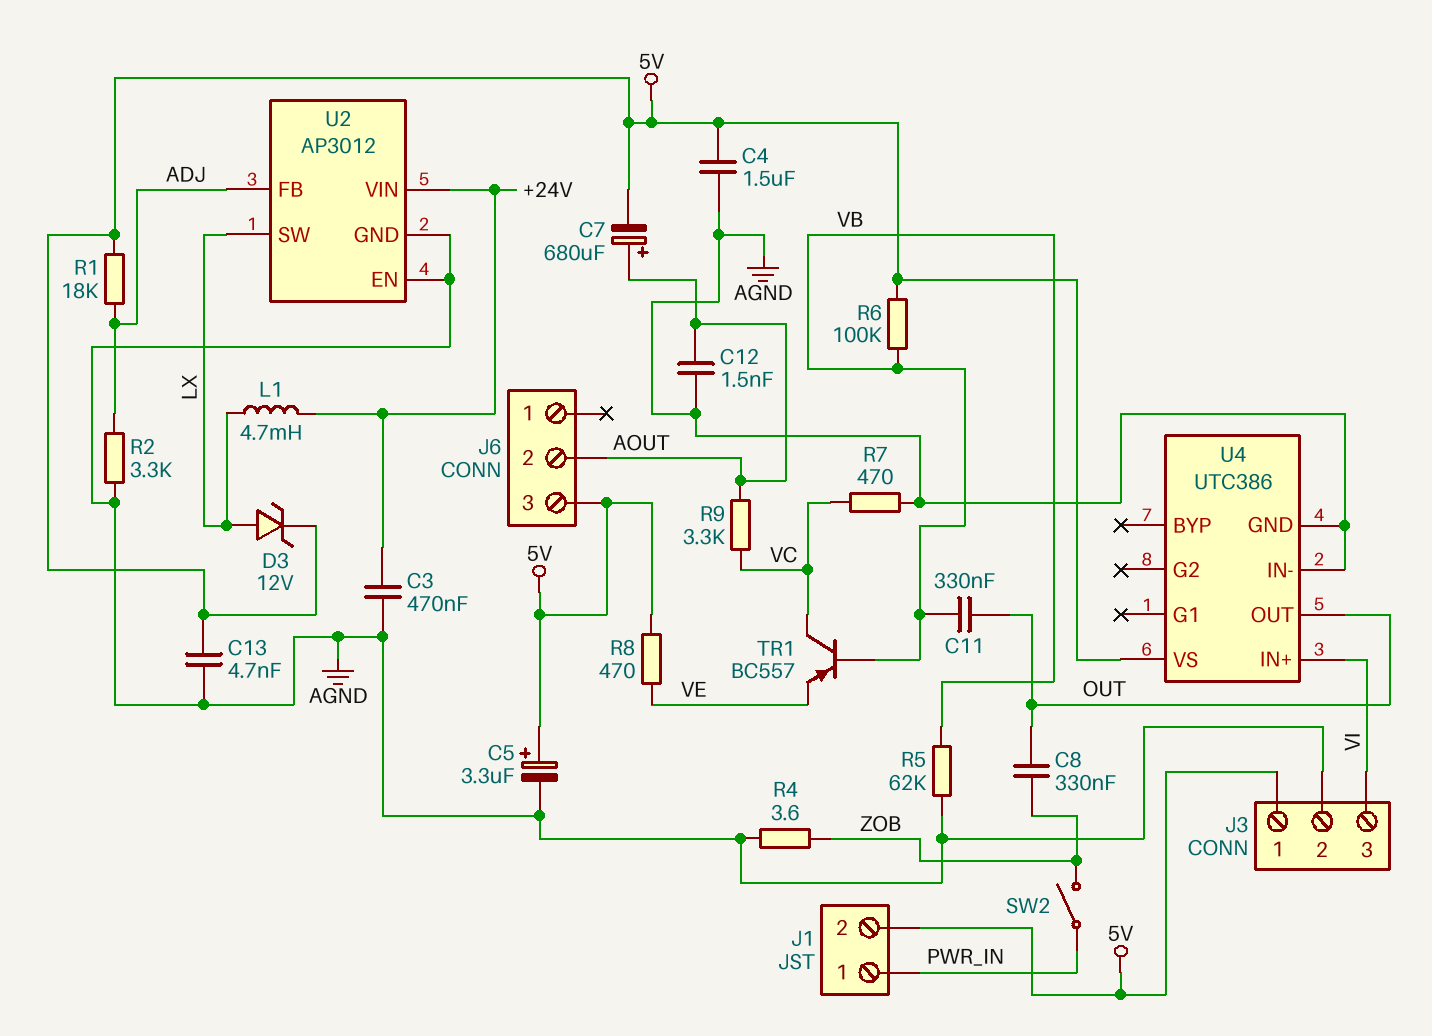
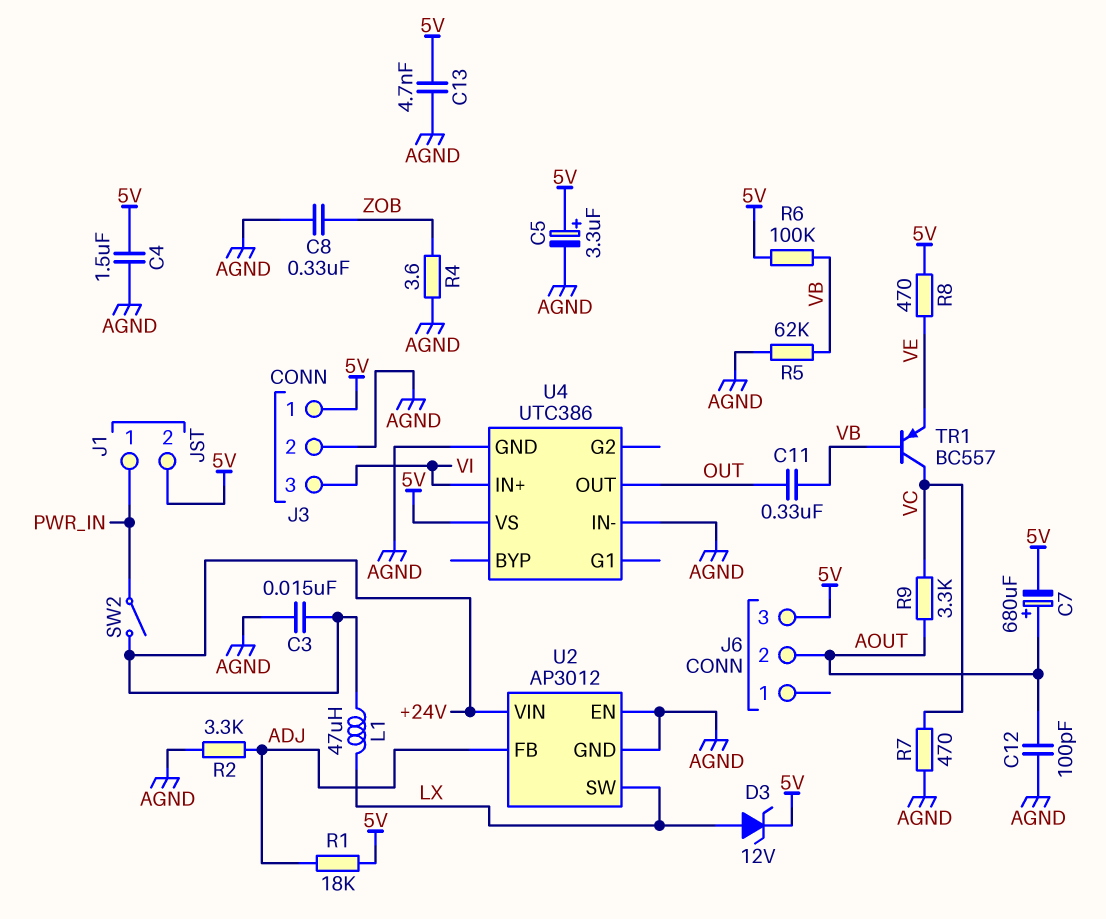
C3: 470nF (+24V, AGND) -> 15nF (+24V, AGND)
C8: 330nF (OUT, ZOB) -> 330nF (AGND, ZOB)
C12: 1.5nF (AGND, AOUT) -> 100pF (AGND, AOUT)
L1: 4.7mH (+24V, LX) -> 47uH (+24V, LX)
SW2: switch (PWR_IN, ZOB) -> switch (+24V, PWR_IN)

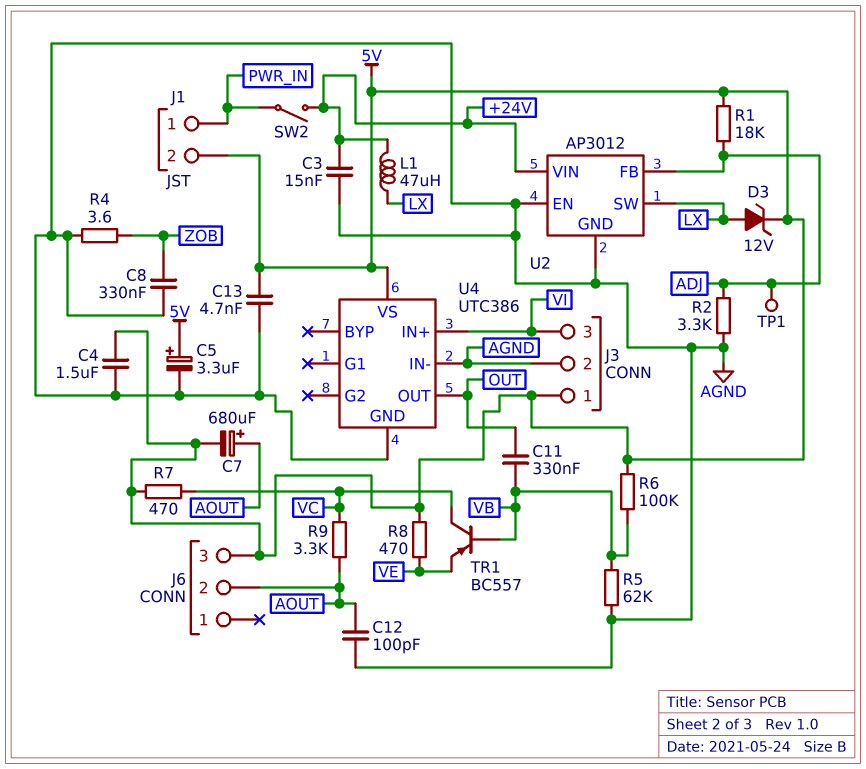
R7: 470 (AGND, VC) -> 470 (5V, VC)
TP1: none -> test point (ADJ)

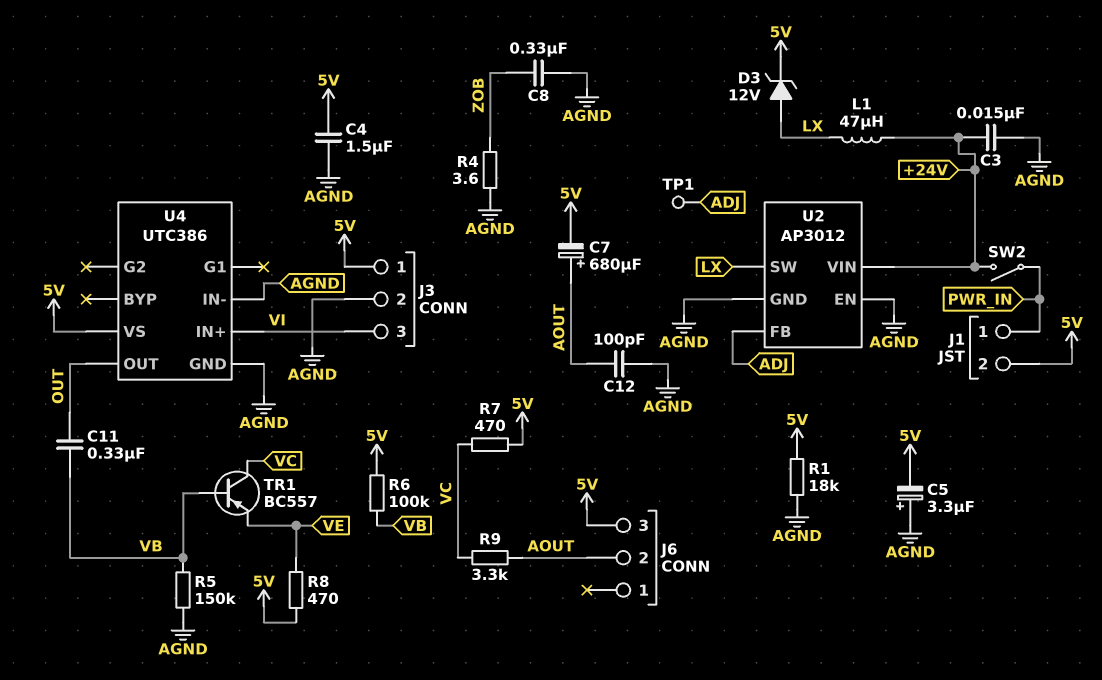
C5: 3.3uF (plus 5V, minus AGND) -> 3.3uF (plus AGND, minus 5V)
C13: 4.7nF (5V, AGND) -> none
R1: 18k (5V, ADJ) -> 18k (5V, AGND)
R2: 3.3k (ADJ, AGND) -> none
R5: 62k (AGND, VB) -> 150k (AGND, VB)

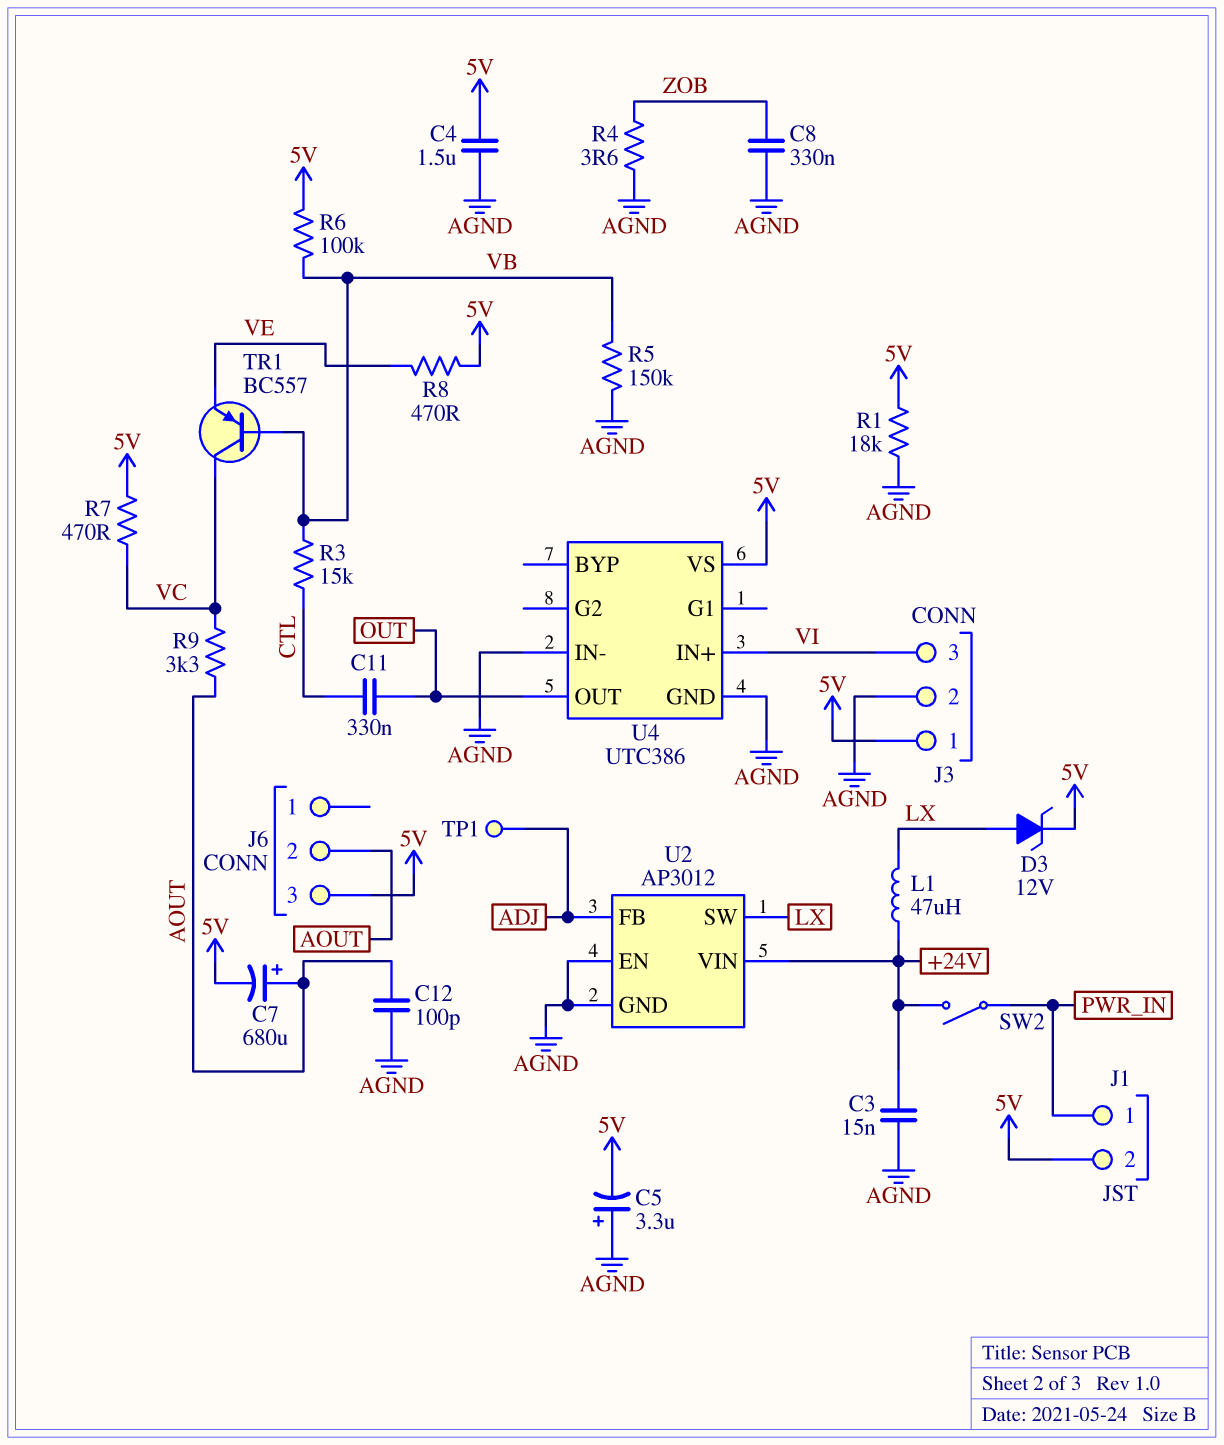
C11: 330nF (OUT, VB) -> 330nF (CTL, OUT)
R3: none -> 15k (CTL, VB)

